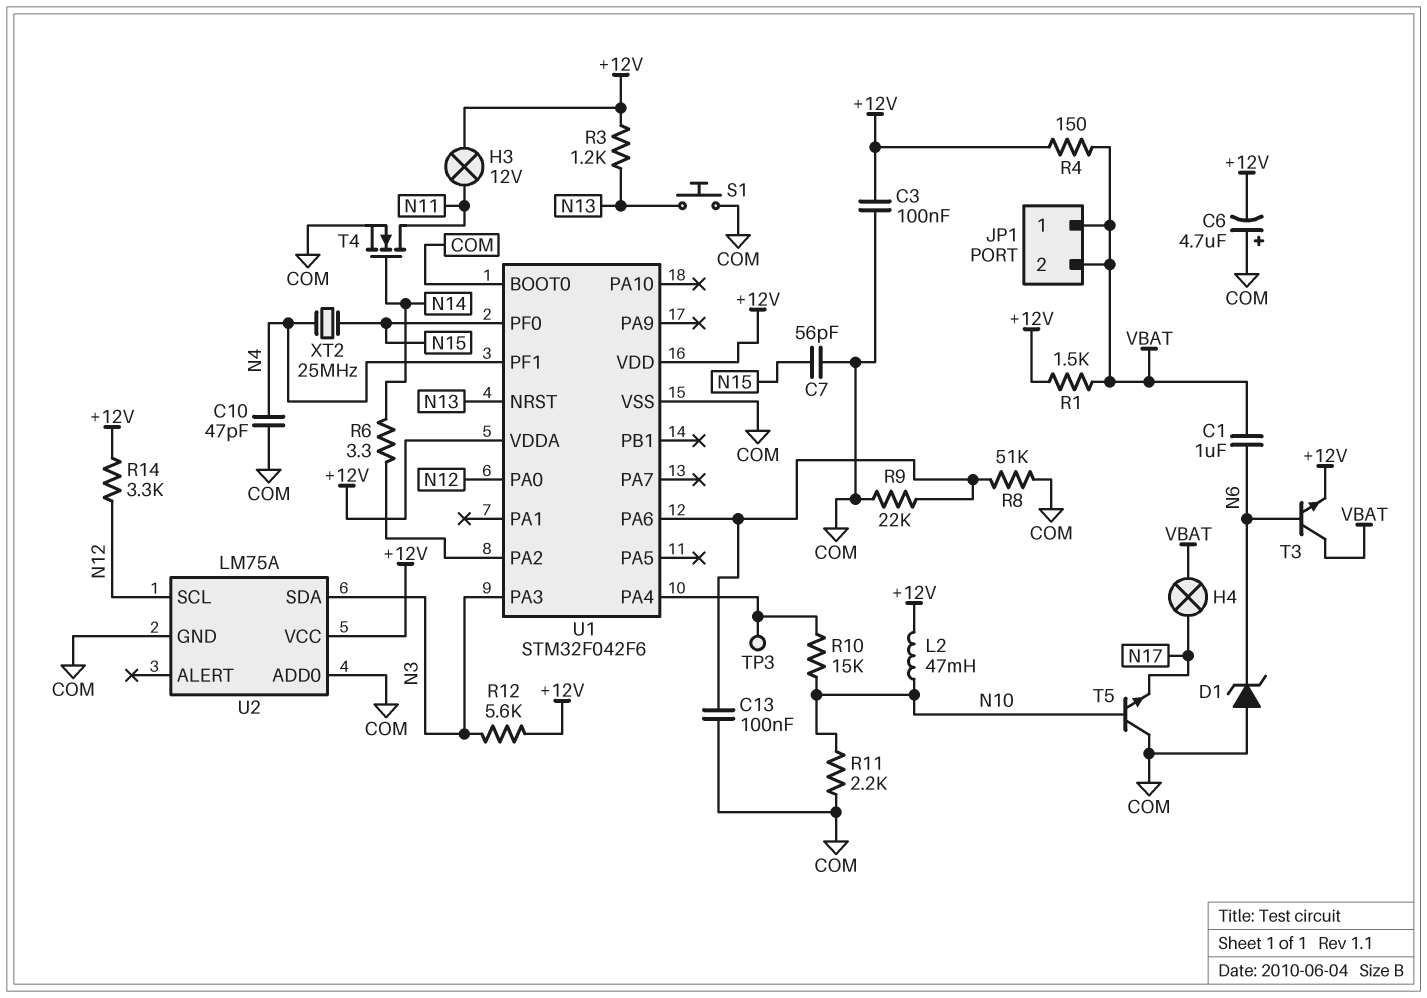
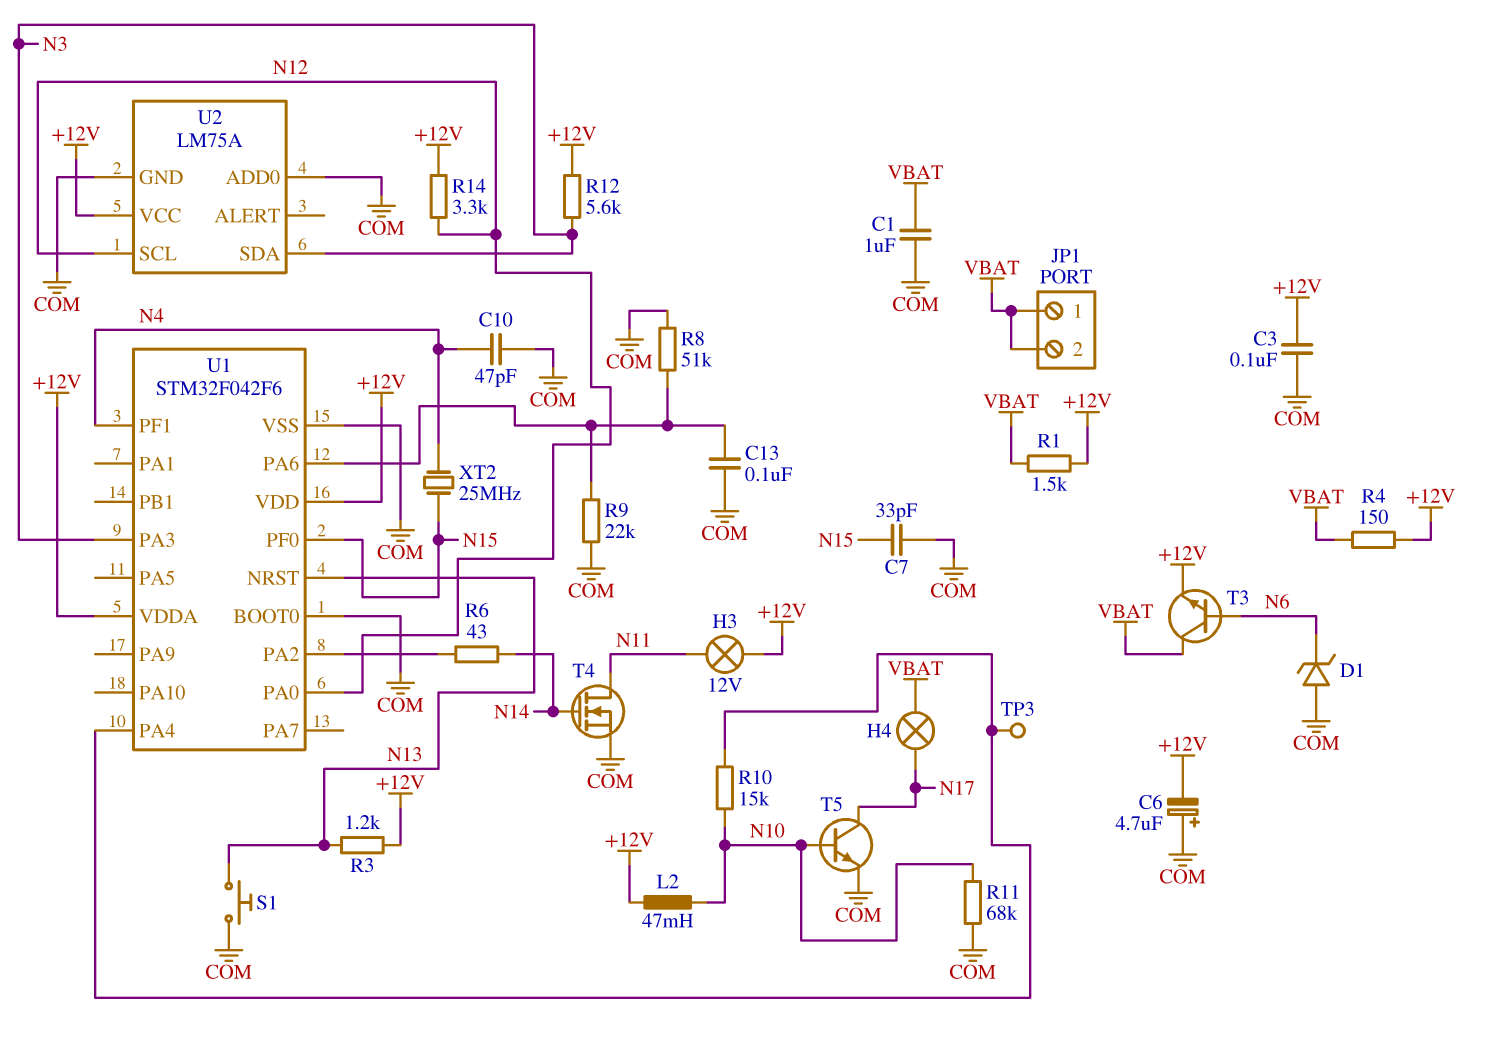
C1: 1uF (N6, VBAT) -> 1uF (COM, VBAT)
C7: 56pF (COM, N15) -> 33pF (COM, N15)
R6: 3.3 (N14, U1/PA2) -> 43 (N14, U1/PA2)
R11: 2.2k (COM, N10) -> 68k (COM, N10)
T5: NPN (B N10, C COM, E N17) -> NPN (B N10, C N17, E COM)

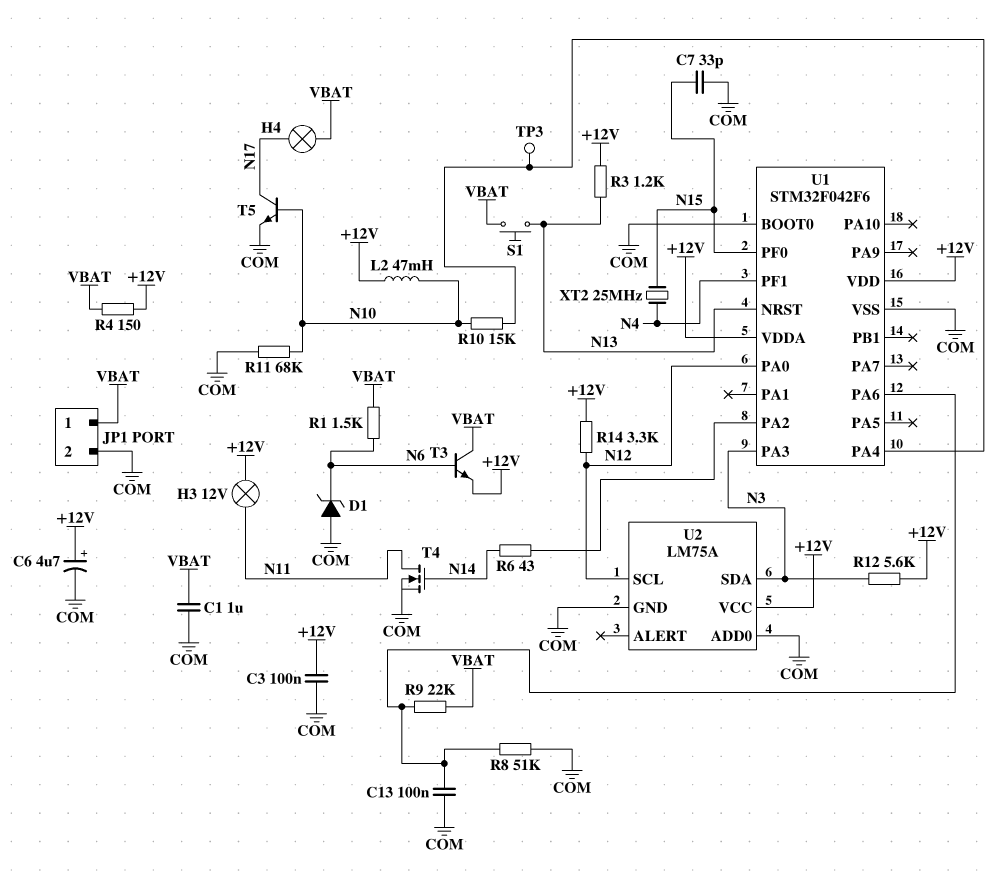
C6: 4.7uF (plus COM, minus +12V) -> 4.7uF (plus +12V, minus COM)
C10: 47pF (COM, N4) -> none
JP1 pin 2: VBAT -> COM
R1: 1.5k (+12V, VBAT) -> 1.5k (N6, VBAT)
R9: 22k (COM, U1/PA6) -> 22k (U1/PA6, VBAT)
S1: button (COM, N13) -> button (N13, VBAT)

